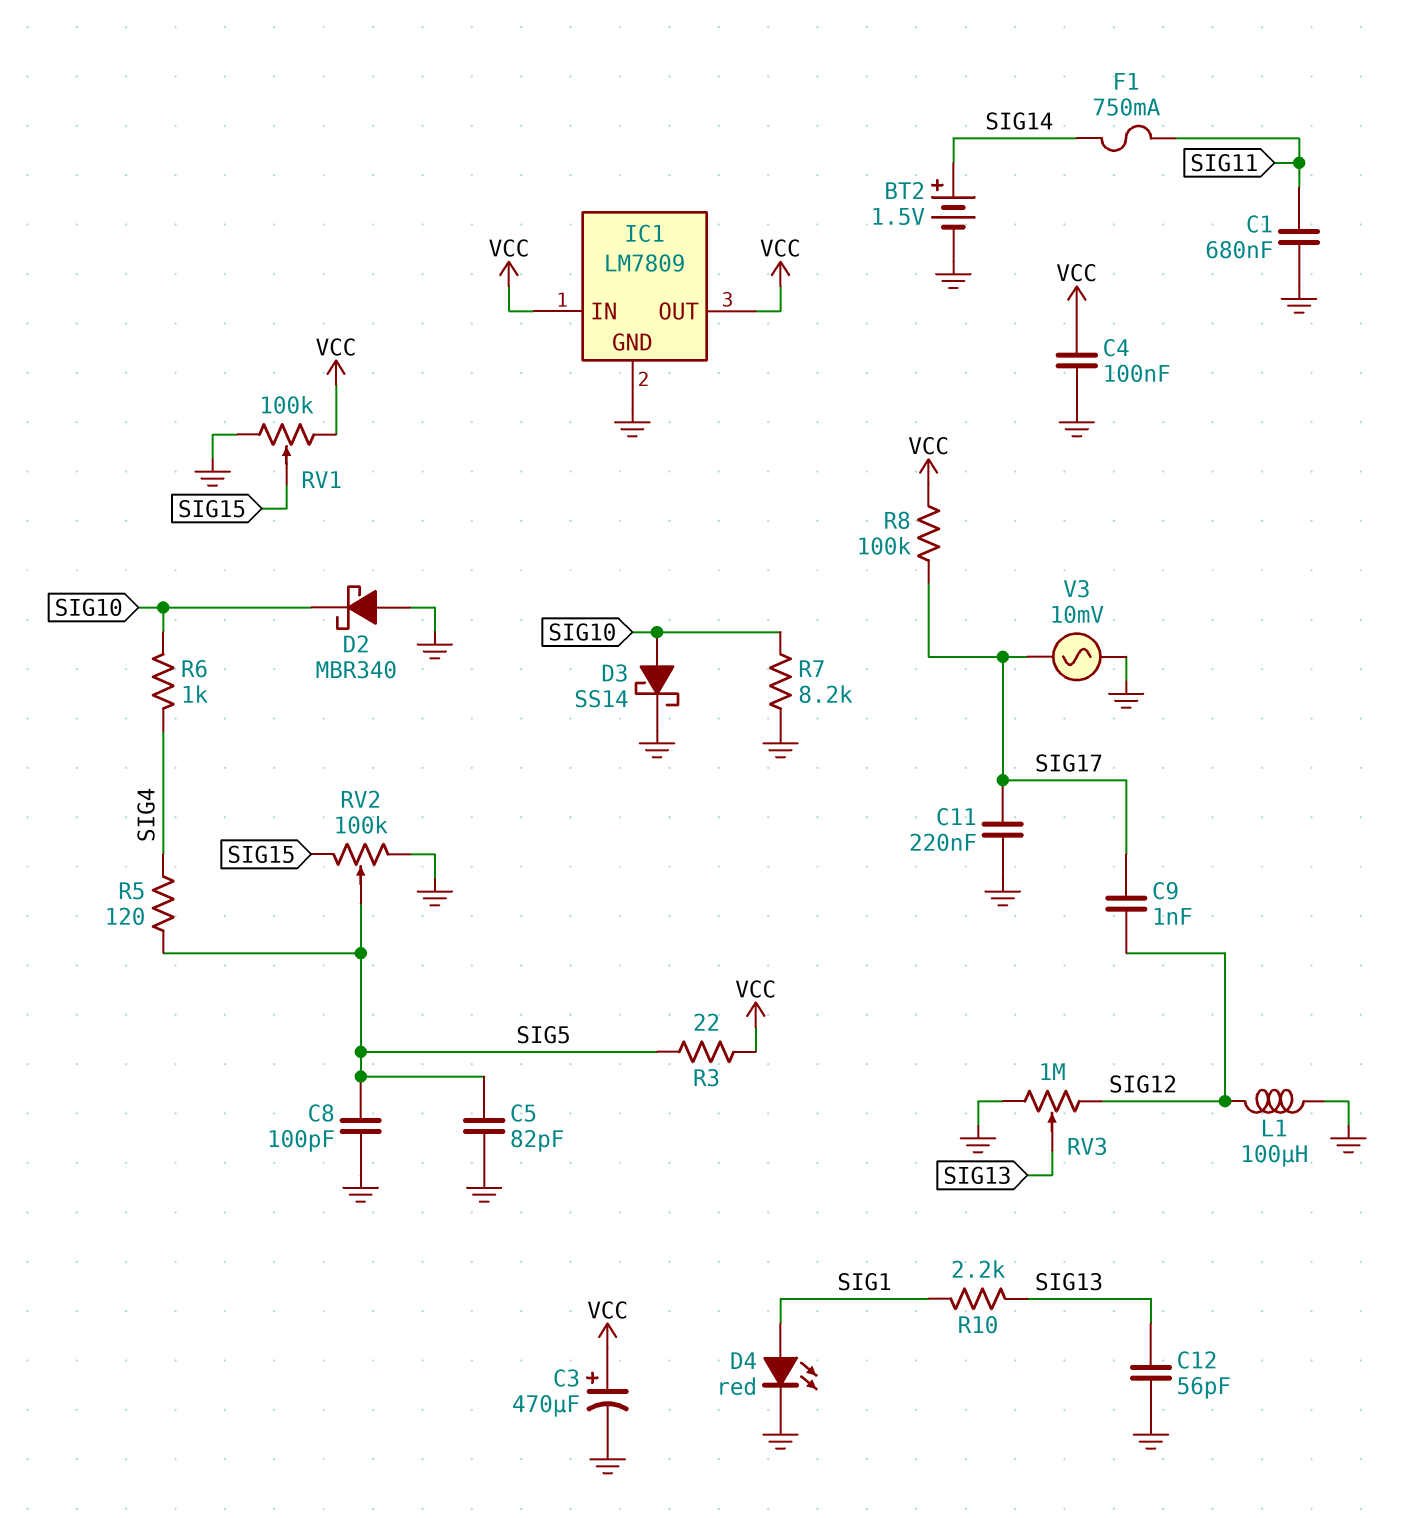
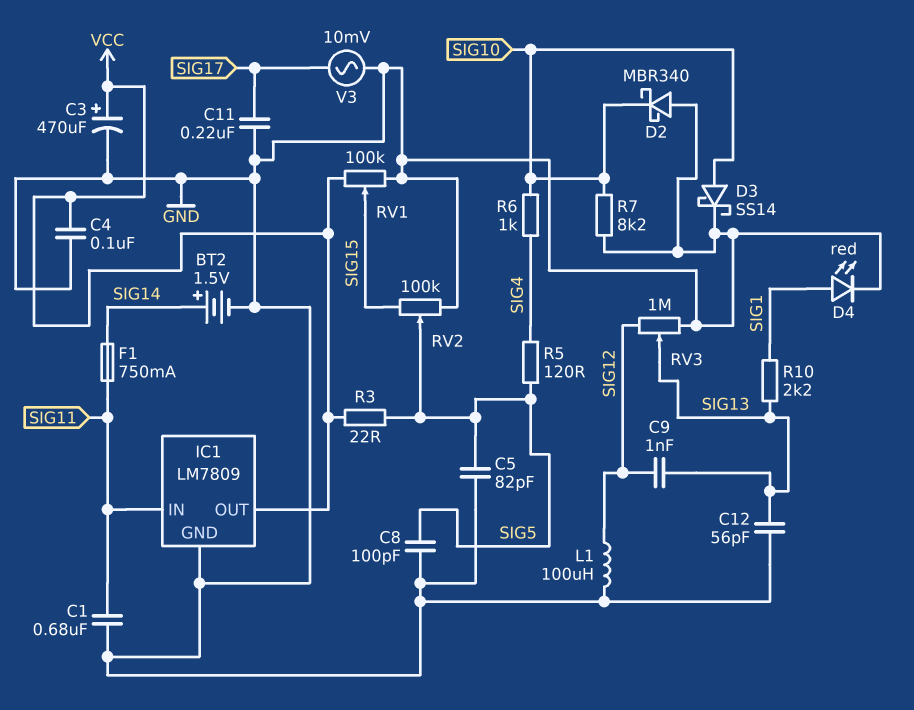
C9: 1nF (SIG12, SIG17) -> 1nF (SIG12, SIG13)
IC1 pin IN: VCC -> SIG11
R8: 100k (SIG17, VCC) -> none

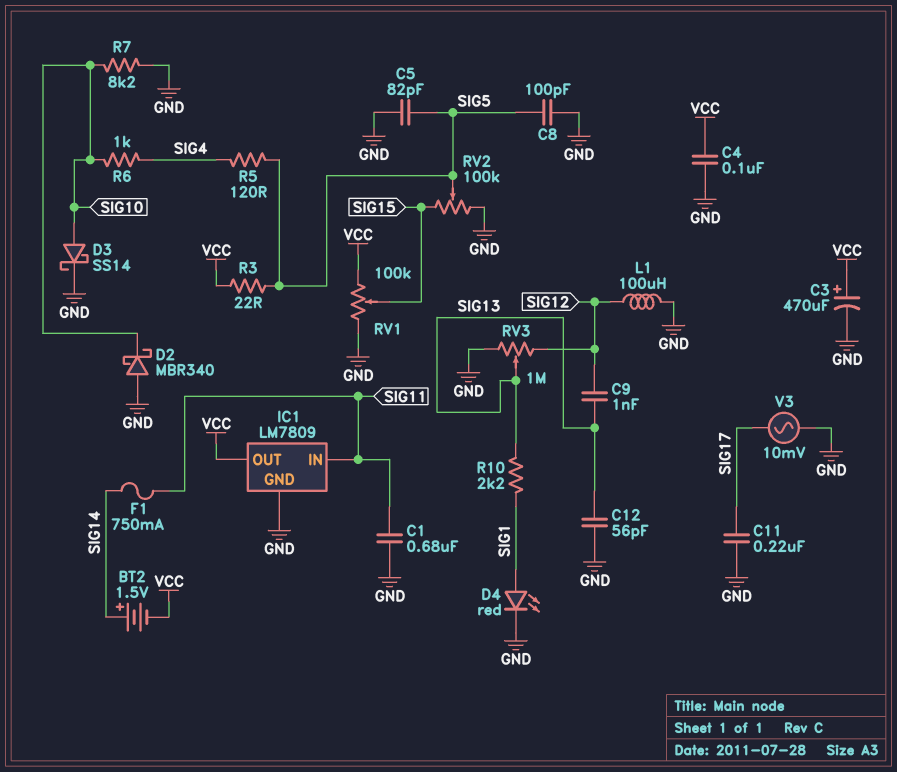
BT2: 1.5V (plus SIG14, minus GND) -> 1.5V (plus SIG14, minus VCC)

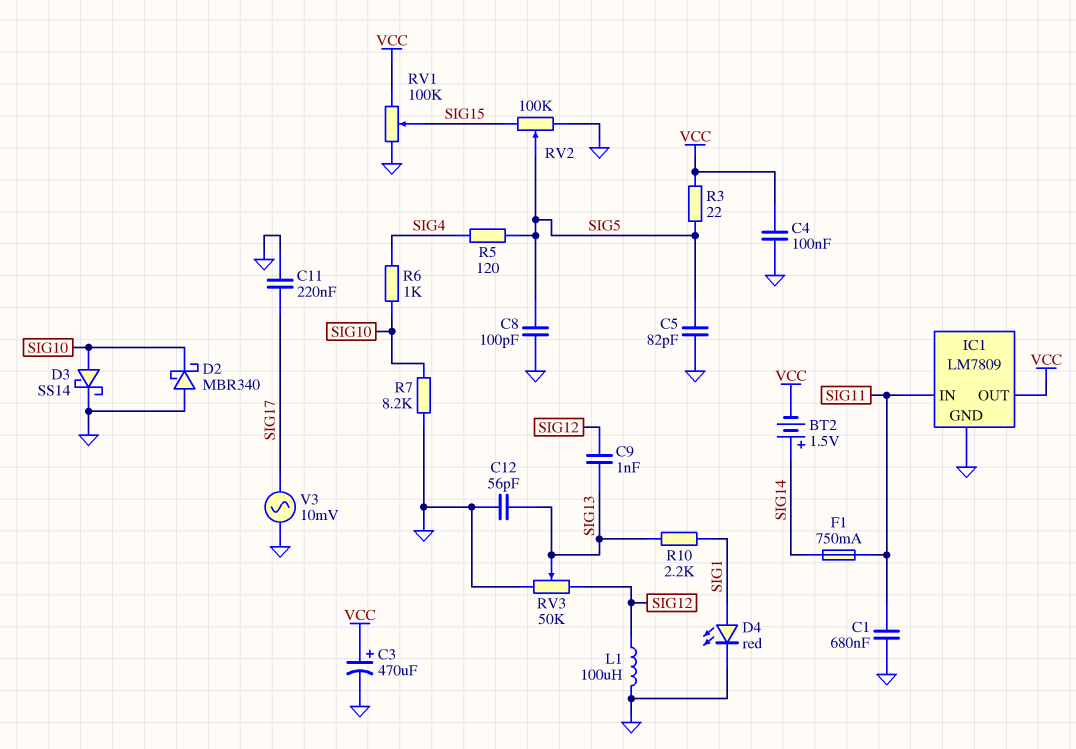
RV3: 1M (GND, SIG12, wiper SIG13) -> 50k (GND, SIG12, wiper SIG13)

